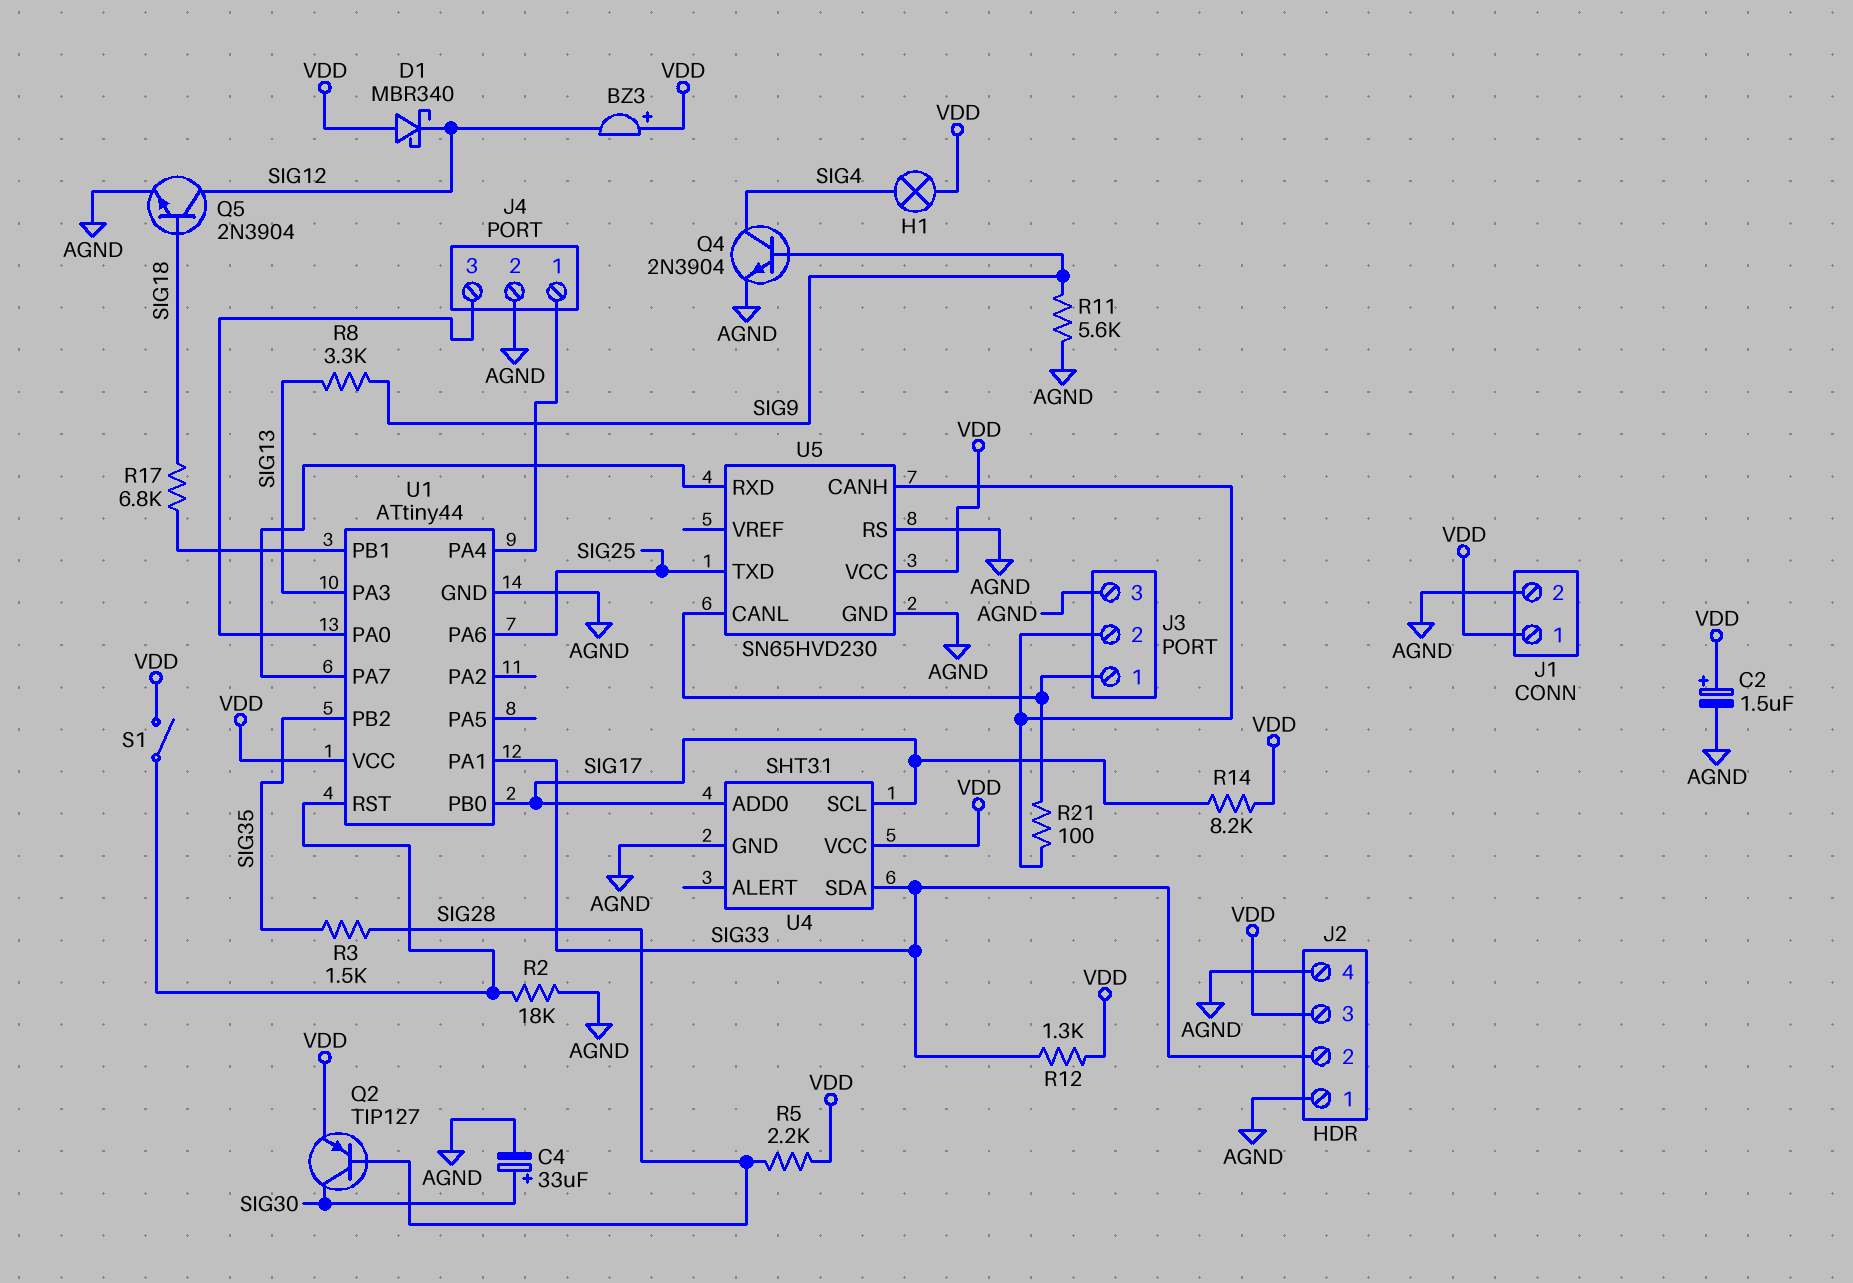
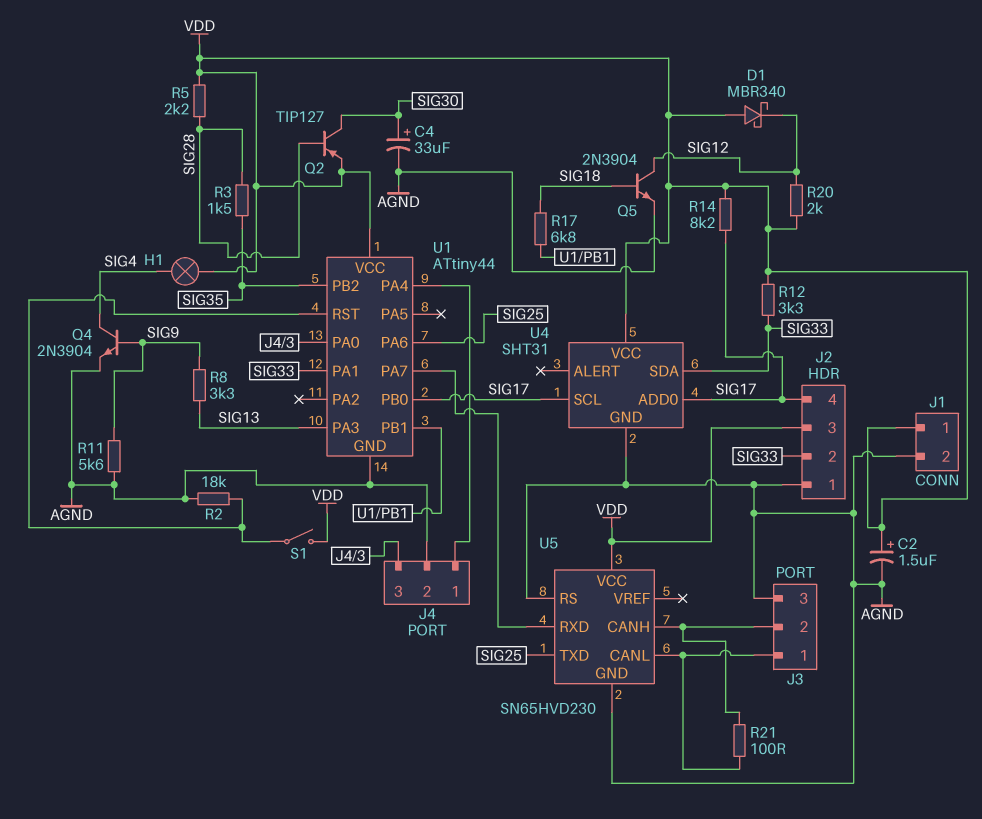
BZ3: buzzer (plus VDD, minus SIG12) -> none
J2 pin 4: AGND -> SIG17
R12: 1.3k (SIG33, VDD) -> 3.3k (SIG33, VDD)
R20: none -> 2k (SIG12, VDD)

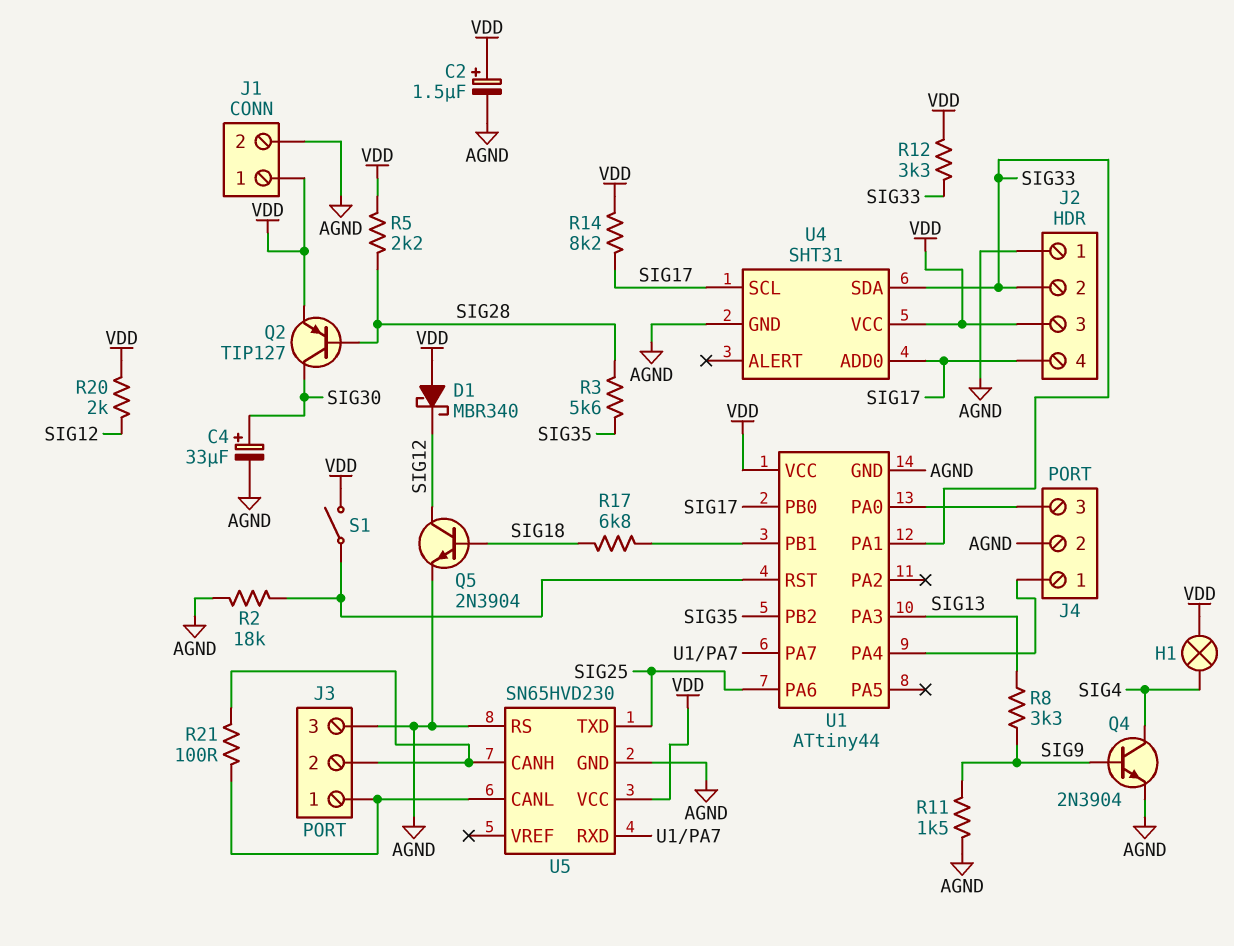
R3: 1.5k (SIG28, SIG35) -> 5.6k (SIG28, SIG35)
R11: 5.6k (AGND, SIG9) -> 1.5k (AGND, SIG9)

